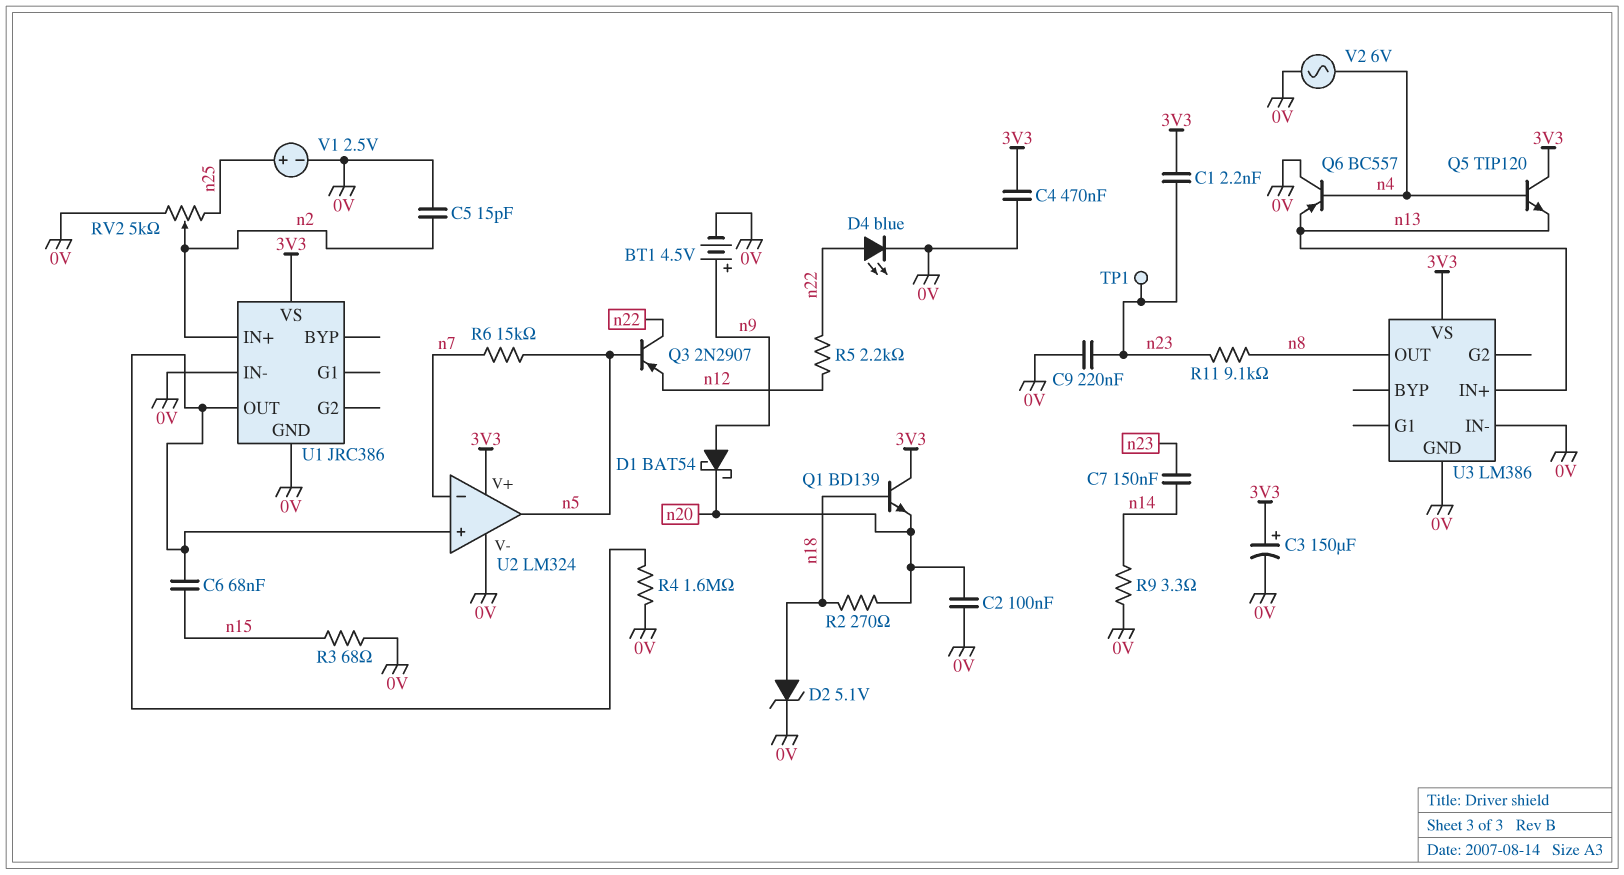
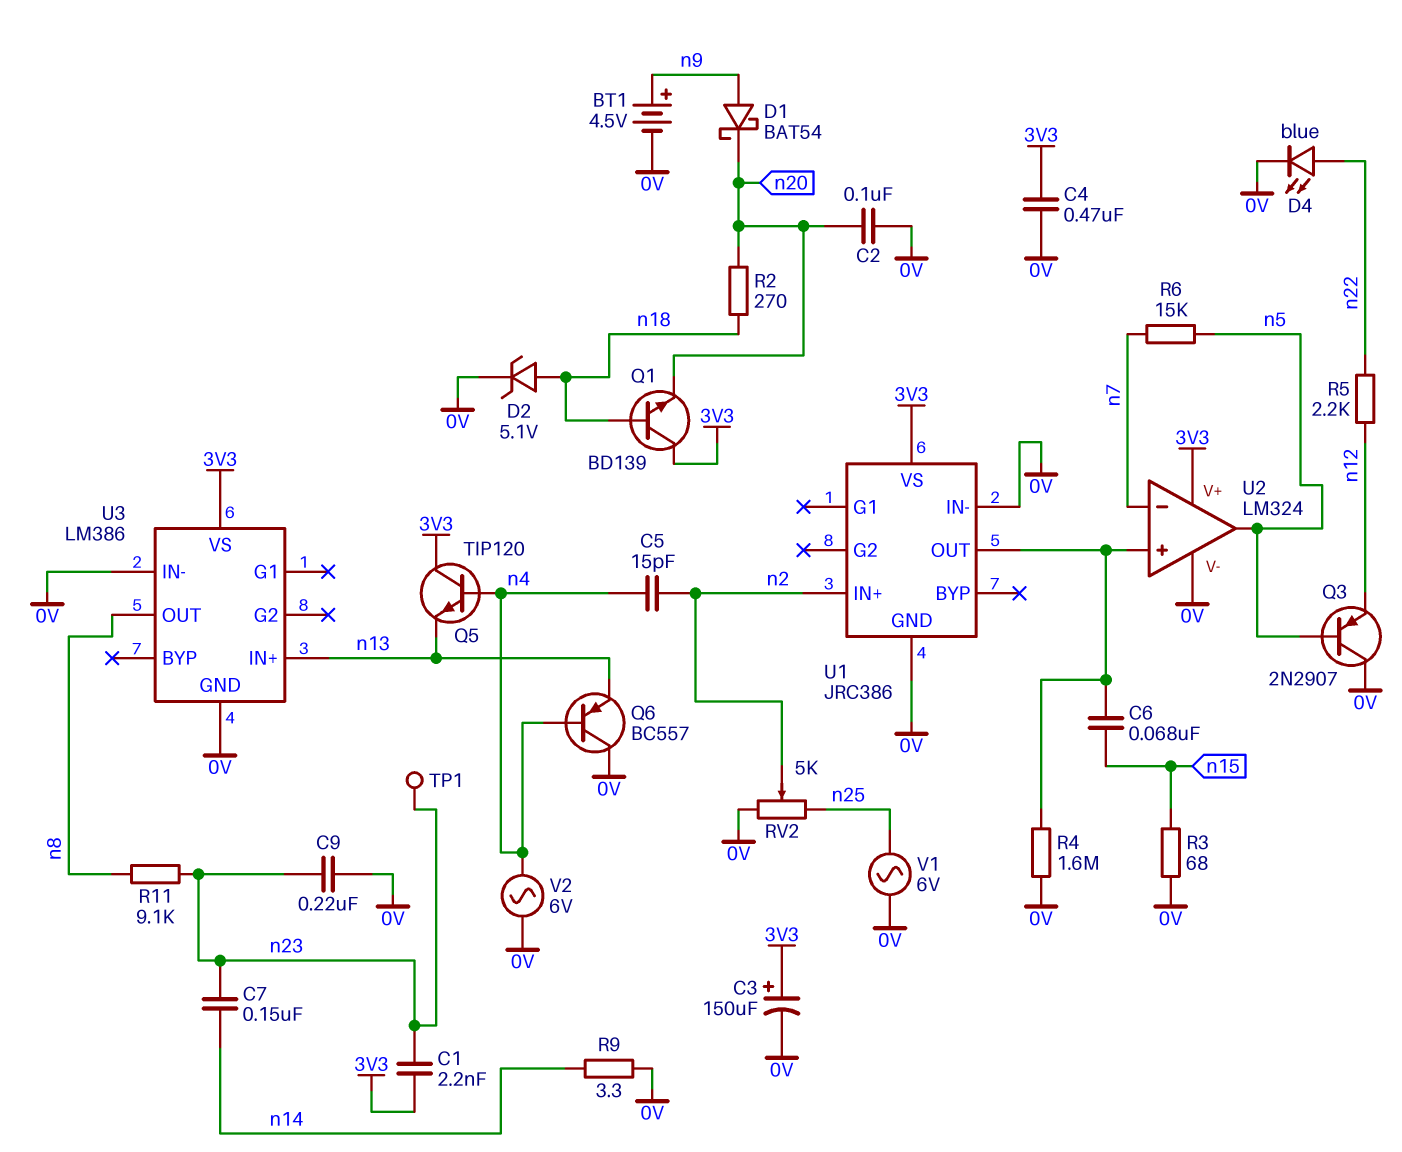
C5: 15pF (0V, n2) -> 15pF (n2, n4)
Q3: PNP 2N2907 (B n5, C n22, E n12) -> PNP 2N2907 (B n5, C 0V, E n12)
V1: 2.5V (plus n25, minus 0V) -> AC 6V (0V, n25)

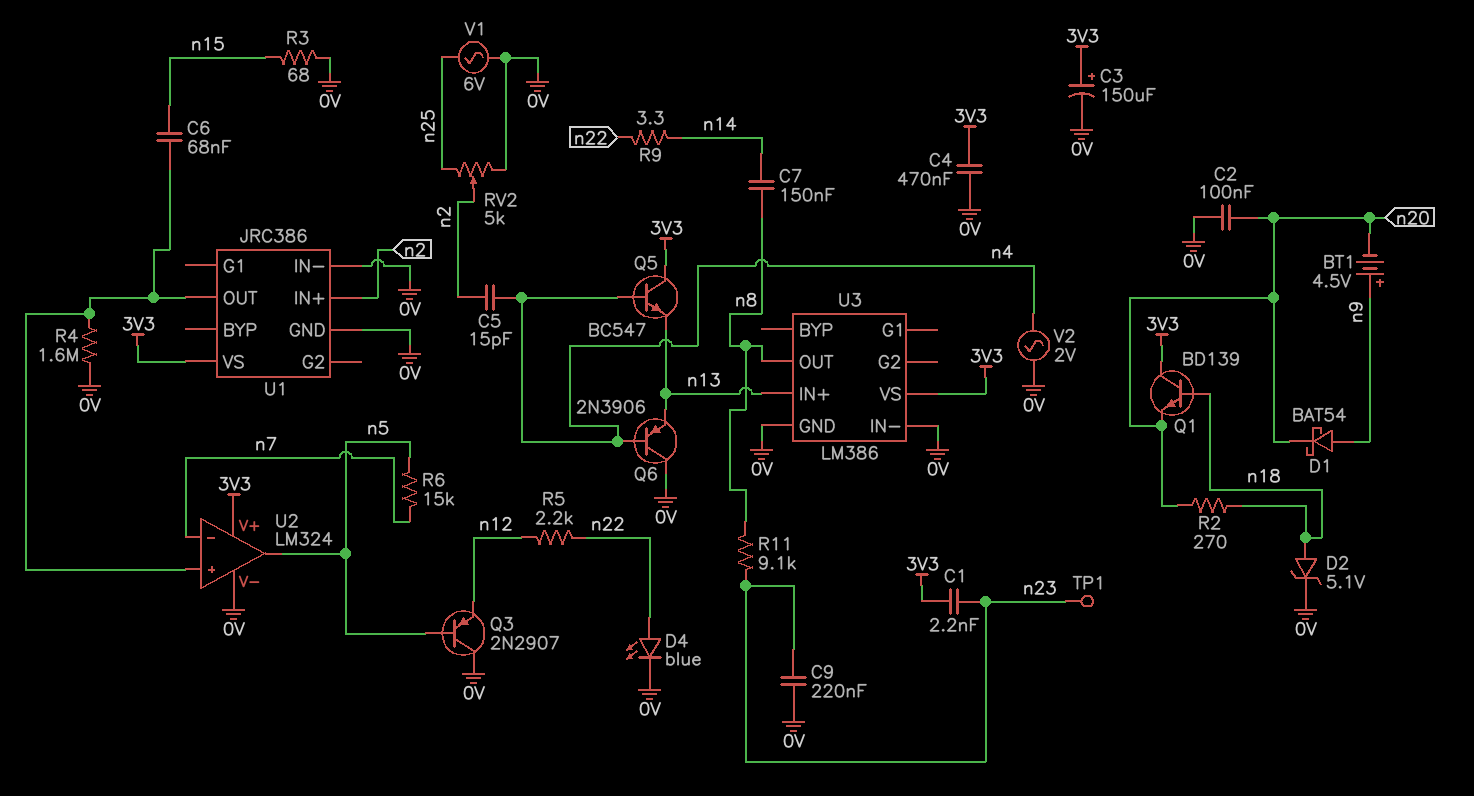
BT1: 4.5V (plus n9, minus 0V) -> 4.5V (plus n9, minus n20)
C7: 150nF (n14, n23) -> 150nF (n8, n14)
Q5: NPN TIP120 (B n4, C 3V3, E n13) -> NPN BC547 (B n4, C 3V3, E n13)
Q6: PNP BC557 (B n4, C 0V, E n13) -> PNP 2N3906 (B n4, C 0V, E n13)
R9: 3.3 (0V, n14) -> 3.3 (n14, n22)
V2: AC 6V (0V, n4) -> AC 2V (0V, n4)

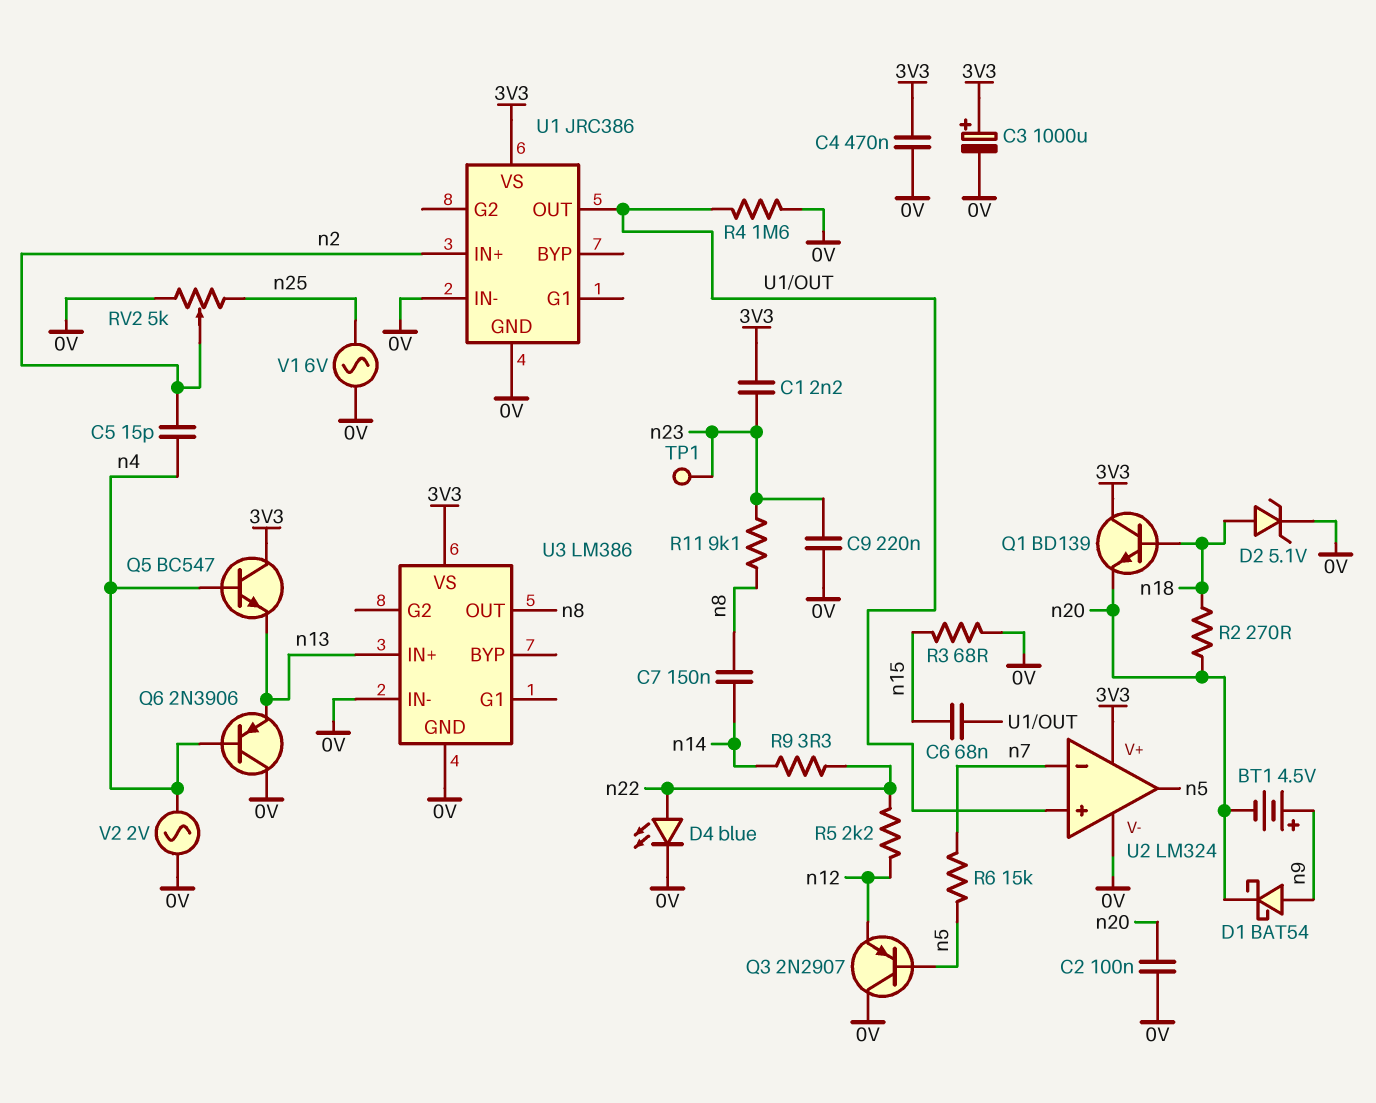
C3: 150uF (plus 3V3, minus 0V) -> 1000uF (plus 3V3, minus 0V)

